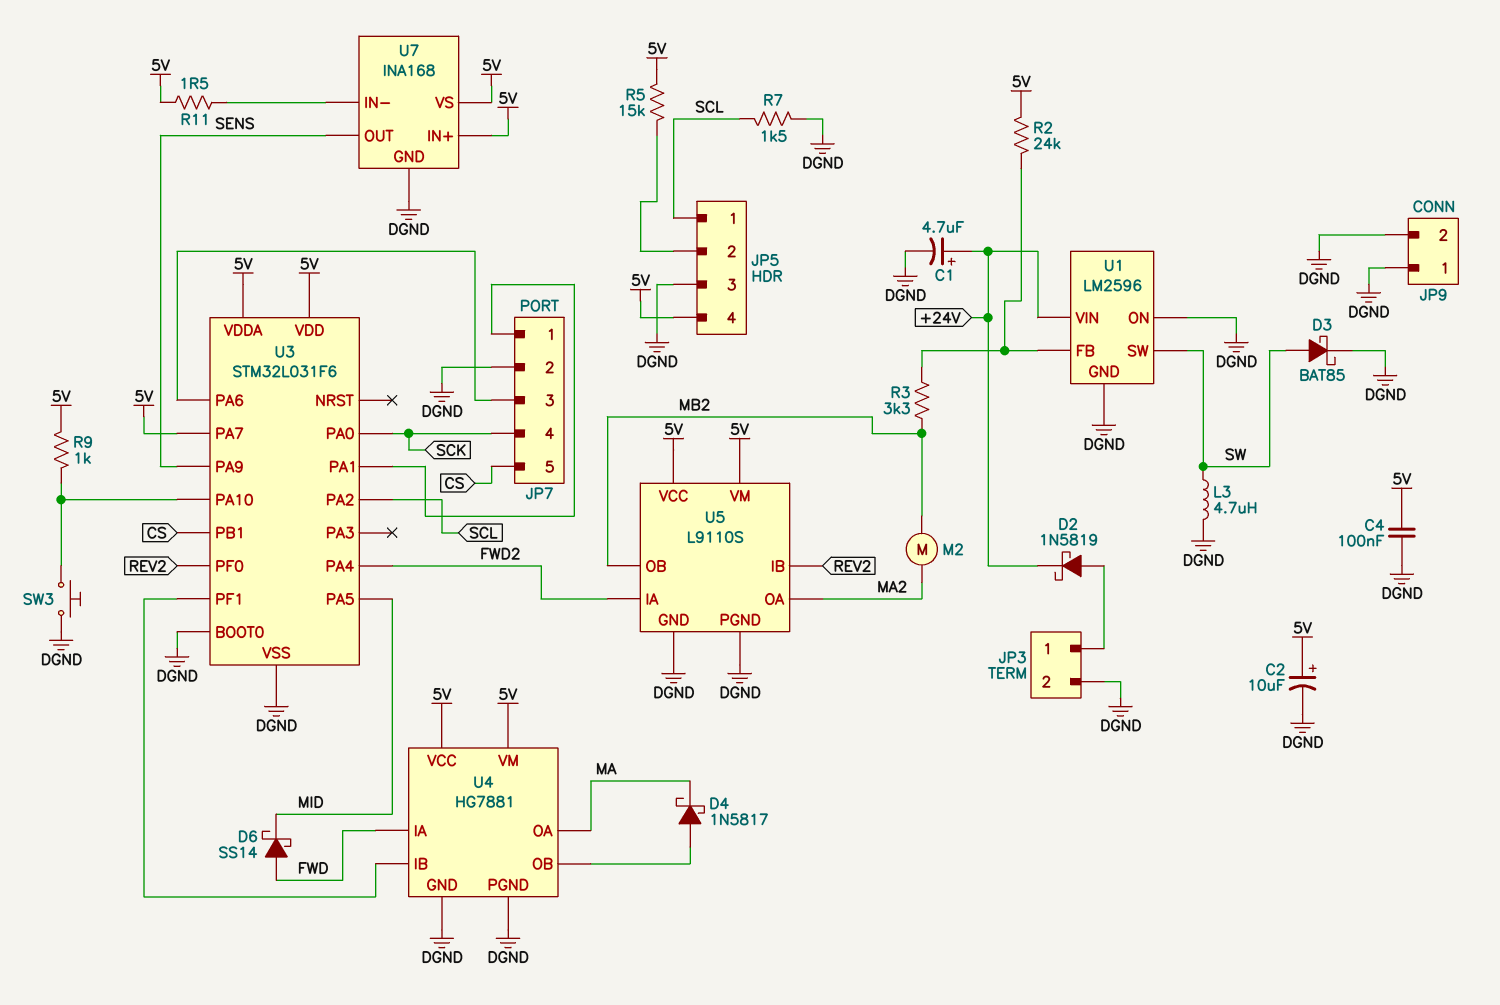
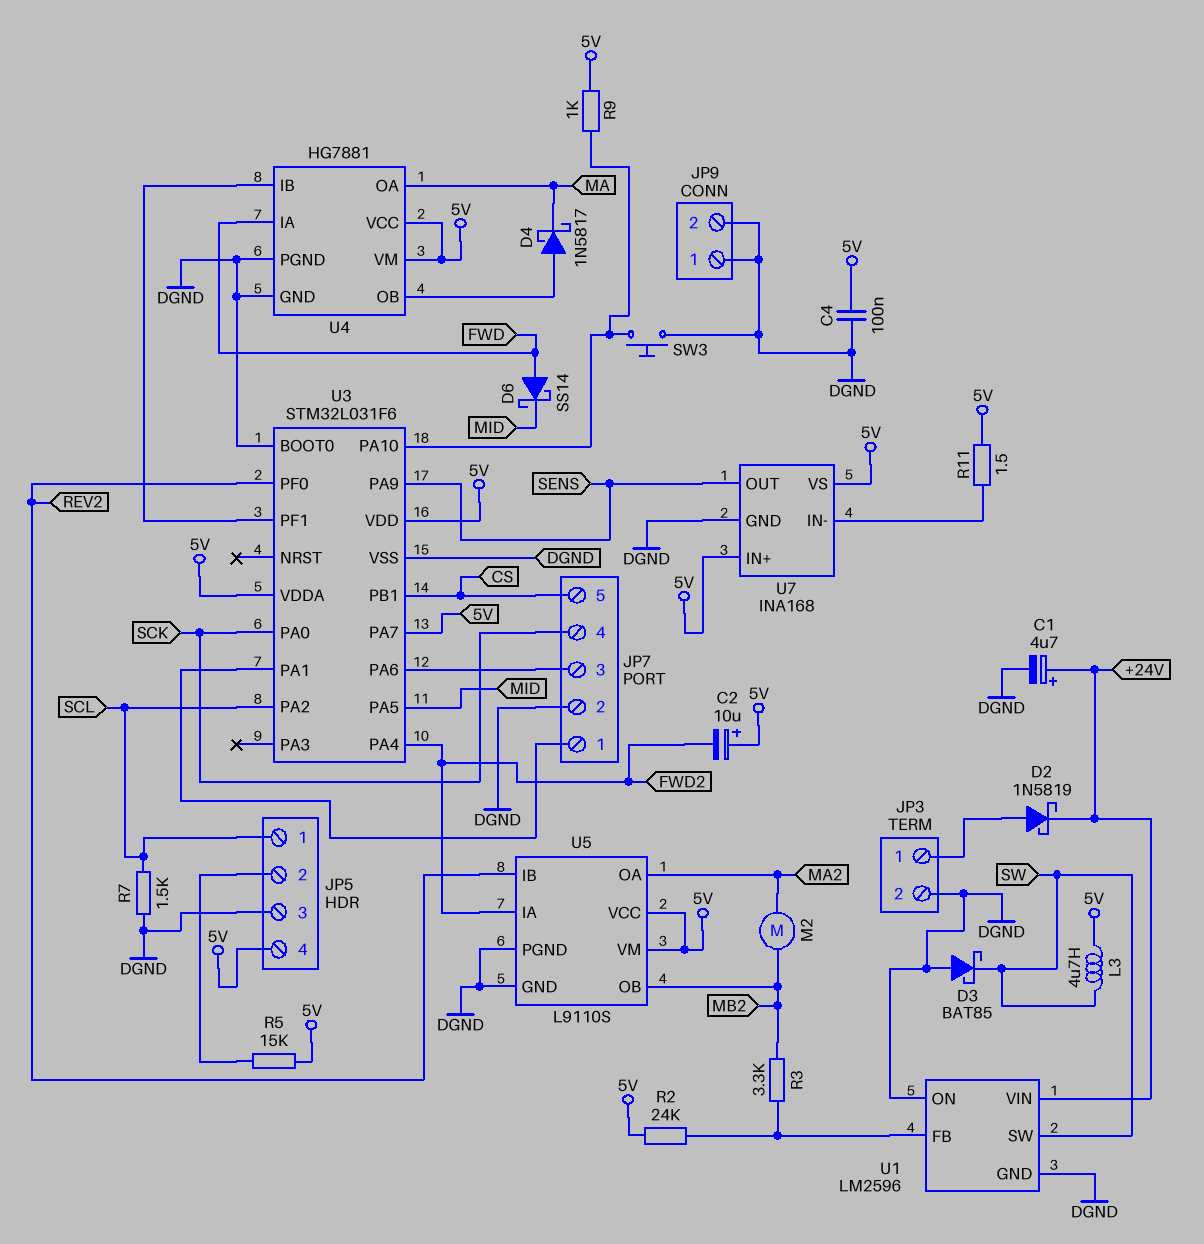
C2: 10uF (plus 5V, minus DGND) -> 10uF (plus 5V, minus FWD2)
D3: schottky BAT85 (A SW, K DGND) -> schottky BAT85 (A DGND, K SW)
L3: 4.7uH (DGND, SW) -> 4.7uH (5V, SW)

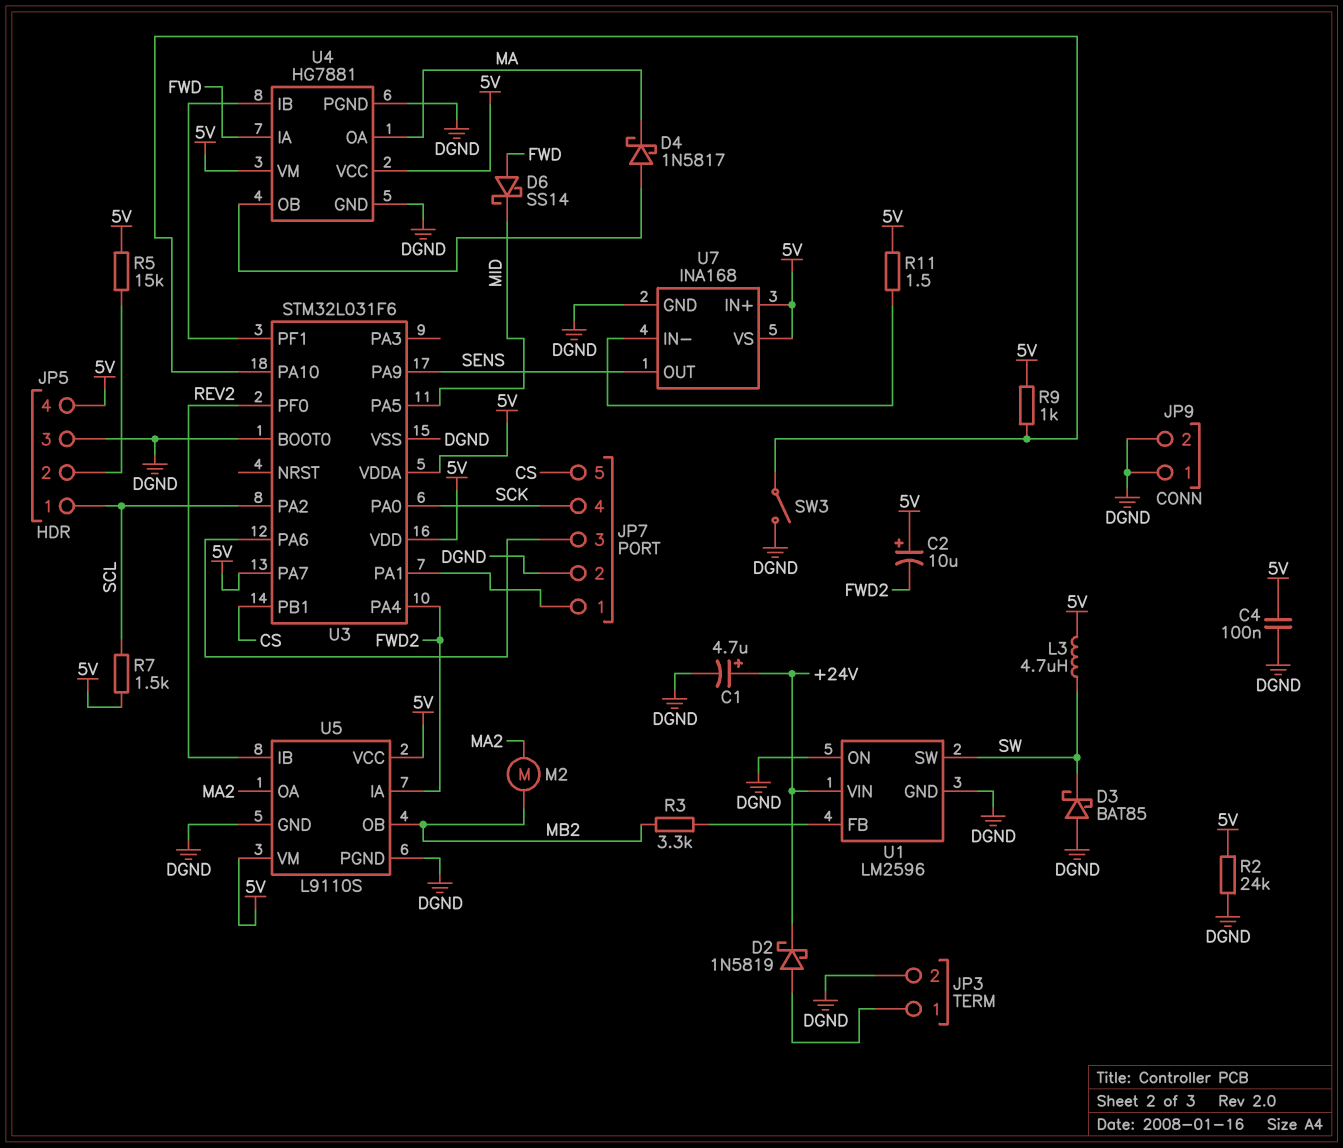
R2: 24k (5V, U1/FB) -> 24k (5V, DGND)
R7: 1.5k (DGND, SCL) -> 1.5k (5V, SCL)
SW3: button (DGND, U3/PA10) -> switch (DGND, U3/PA10)

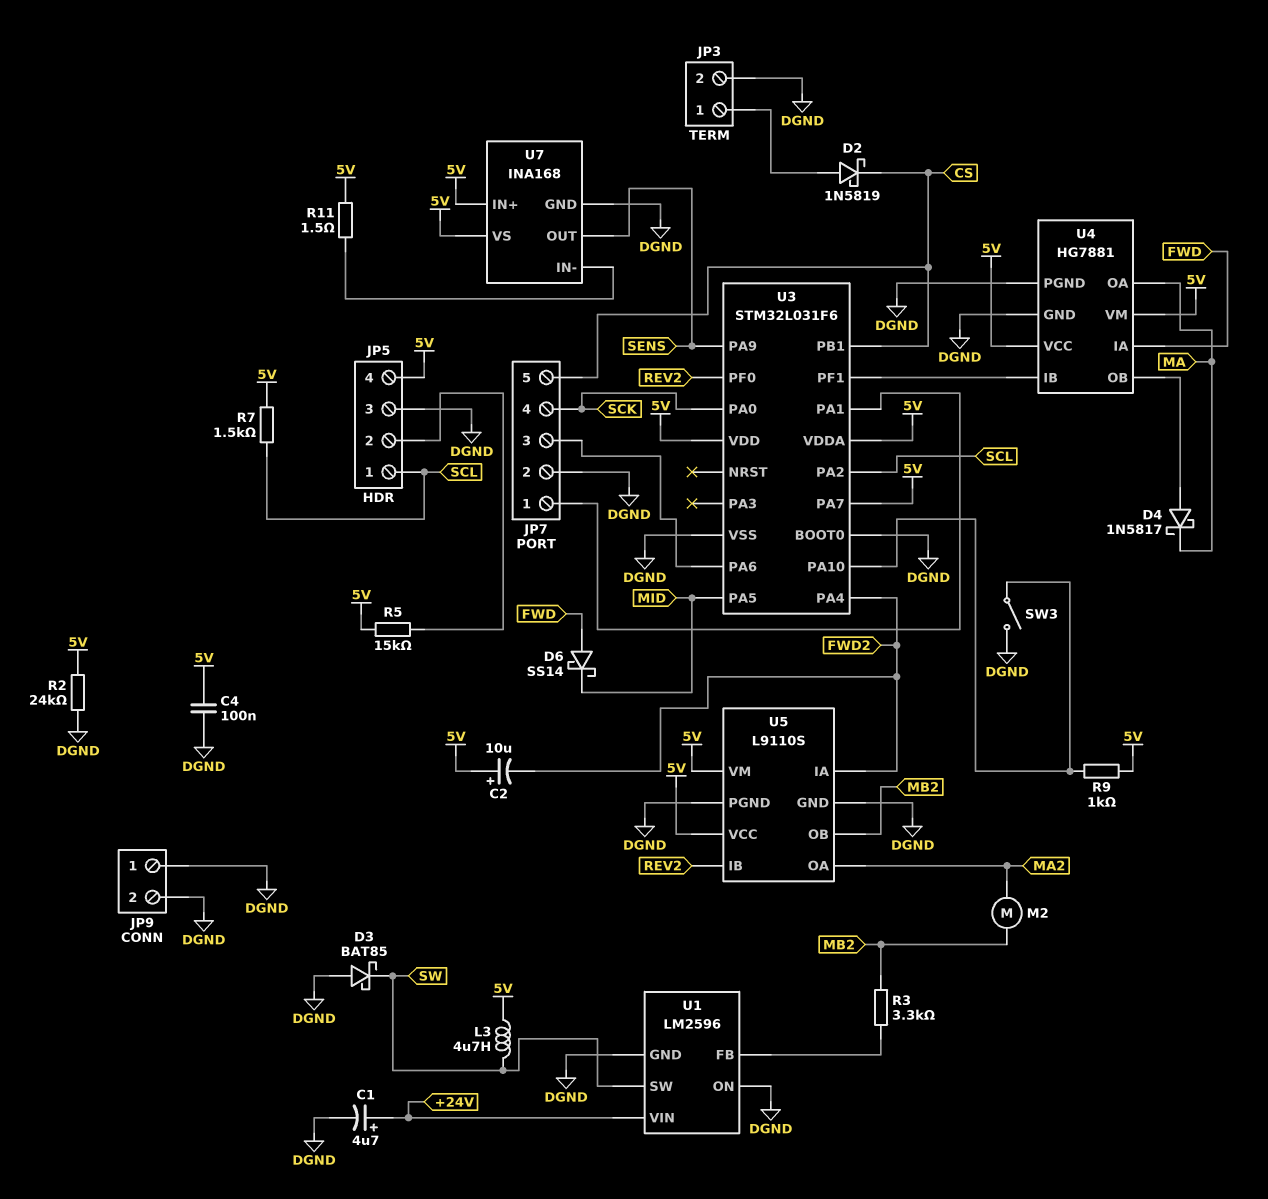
D2: schottky 1N5819 (A JP3/1, K +24V) -> schottky 1N5819 (A JP3/1, K CS)

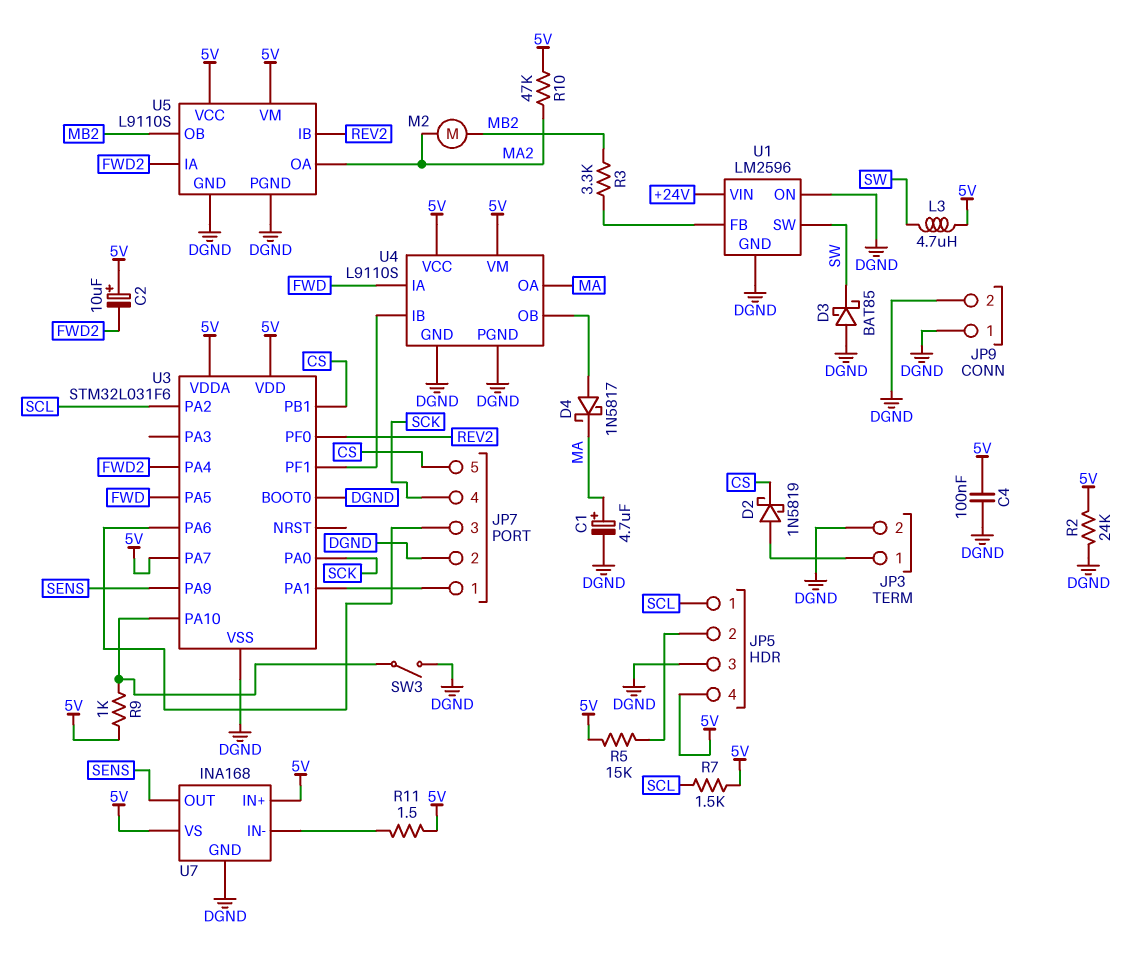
C1: 4.7uF (plus +24V, minus DGND) -> 4.7uF (plus MA, minus DGND)
D6: schottky SS14 (A FWD, K MID) -> none
R10: none -> 47k (5V, MA2)
U3 pin PA5: MID -> FWD
U4: HG7881 -> L9110S

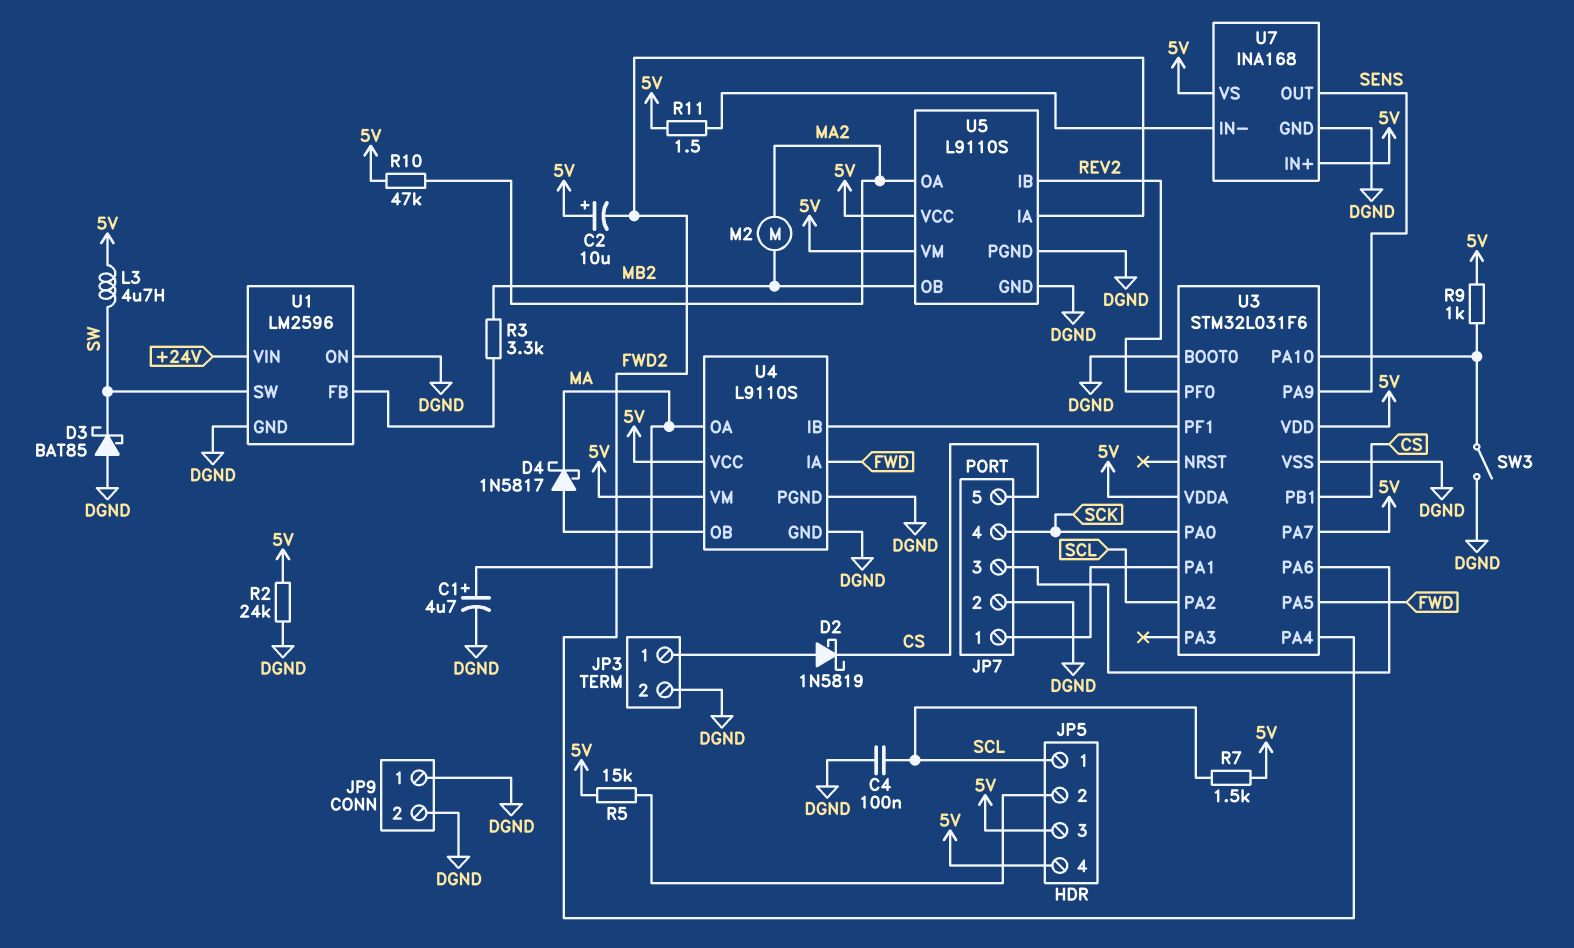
C4: 100nF (5V, DGND) -> 100nF (DGND, SCL)
JP5 pin 3: DGND -> 5V

